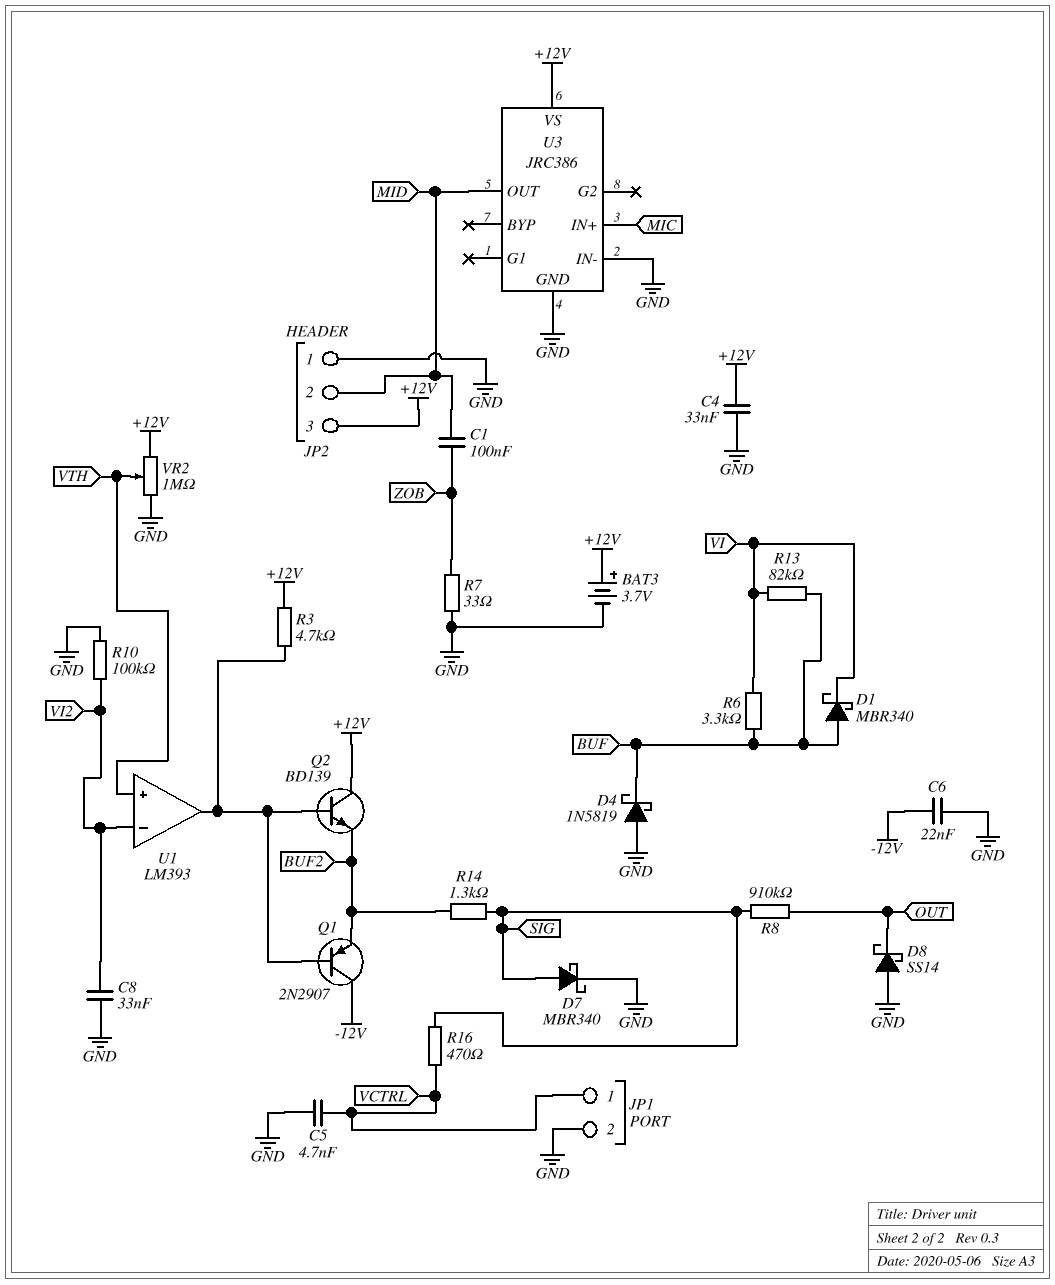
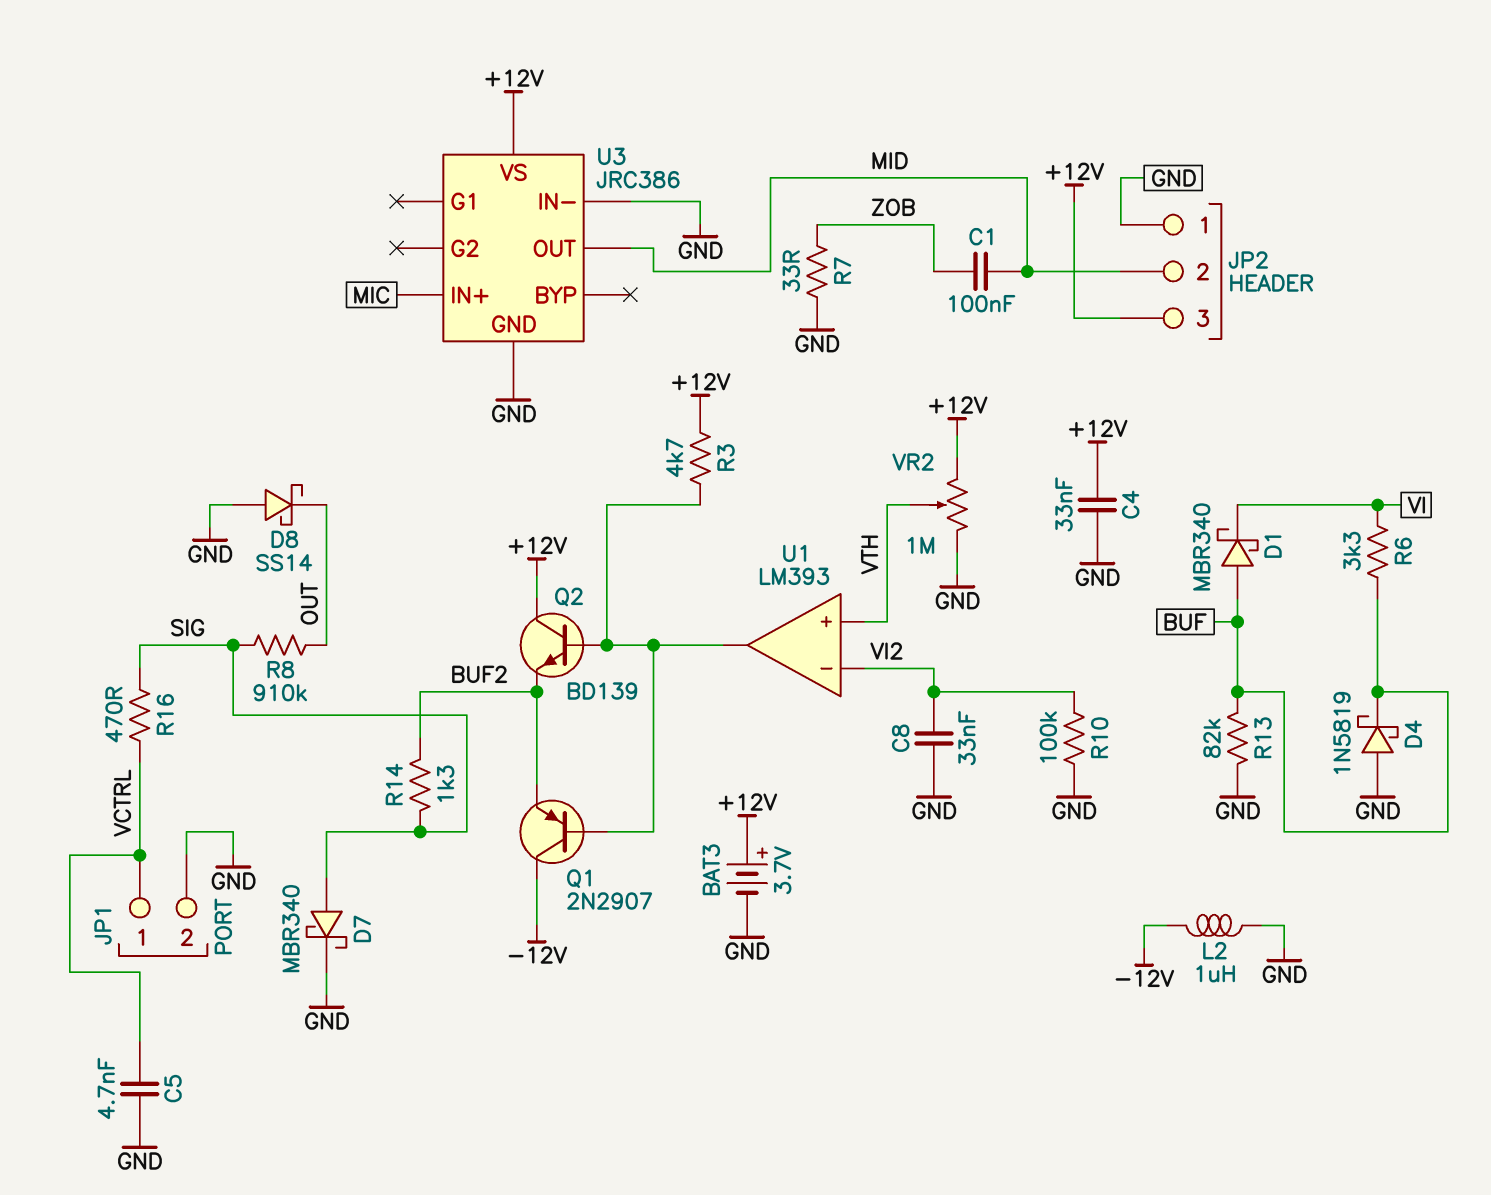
C6: 22nF (-12V, GND) -> none
L2: none -> 1uH (-12V, GND)
R13: 82k (BUF, VI) -> 82k (BUF, GND)

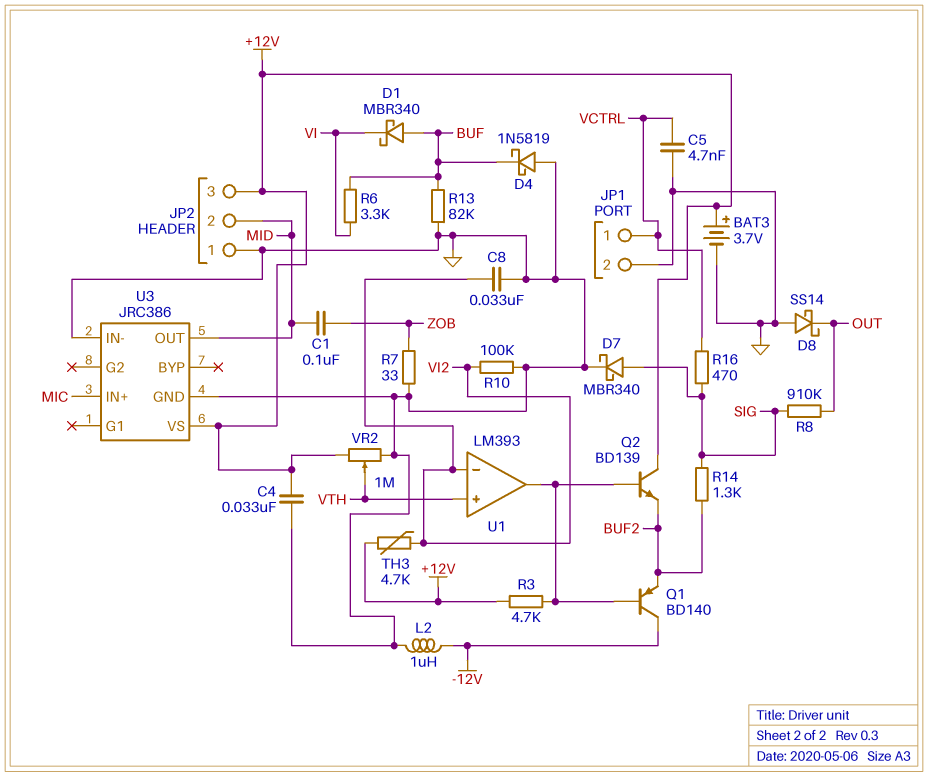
Q1: PNP 2N2907 (B U1/out, C -12V, E BUF2) -> PNP BD140 (B U1/out, C -12V, E BUF2)
TH3: none -> 4.7k (+12V, VI2)

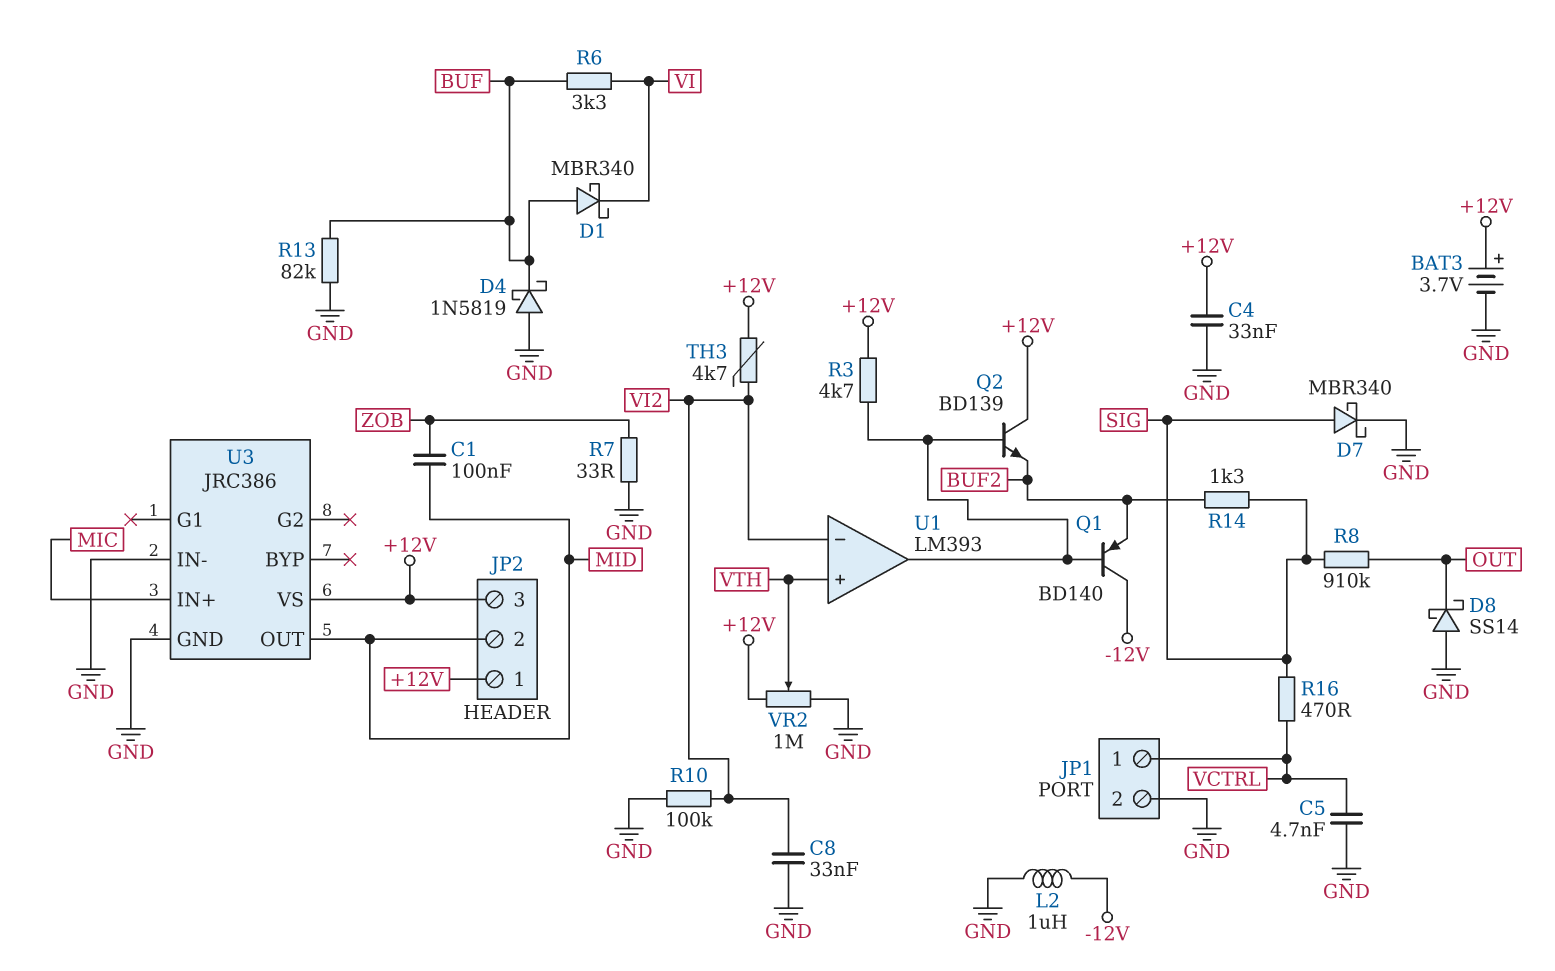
JP2 pin 1: GND -> +12V

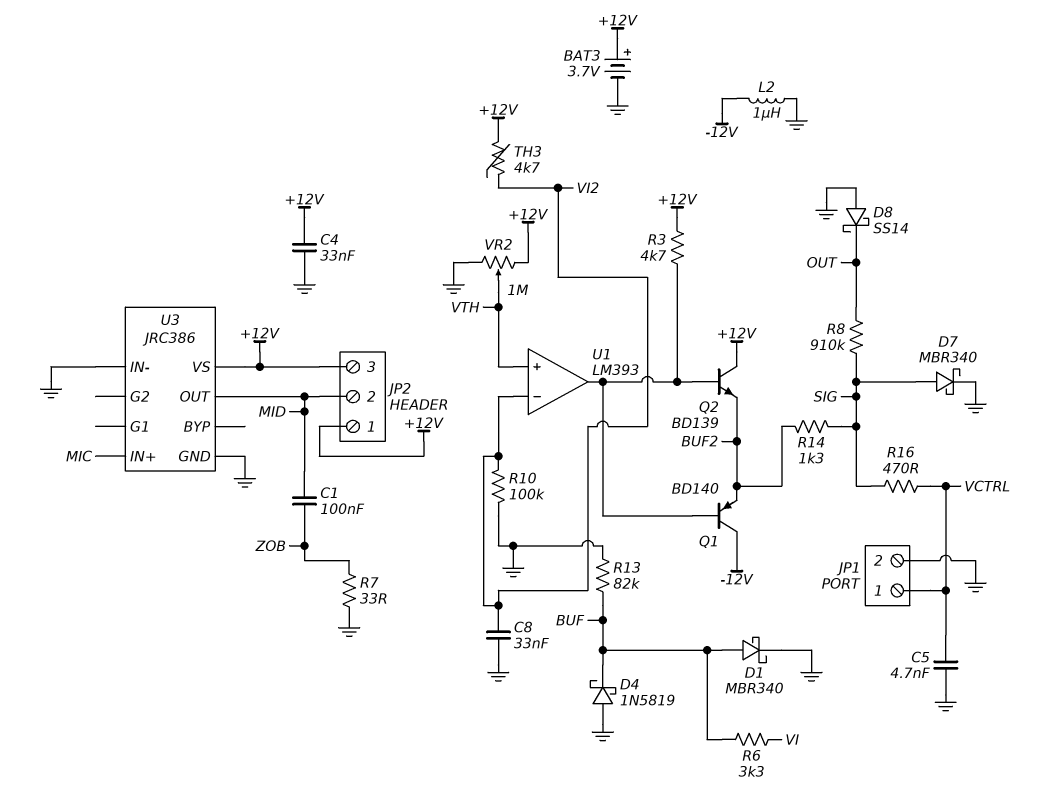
D1: schottky MBR340 (A BUF, K VI) -> schottky MBR340 (A BUF, K GND)

